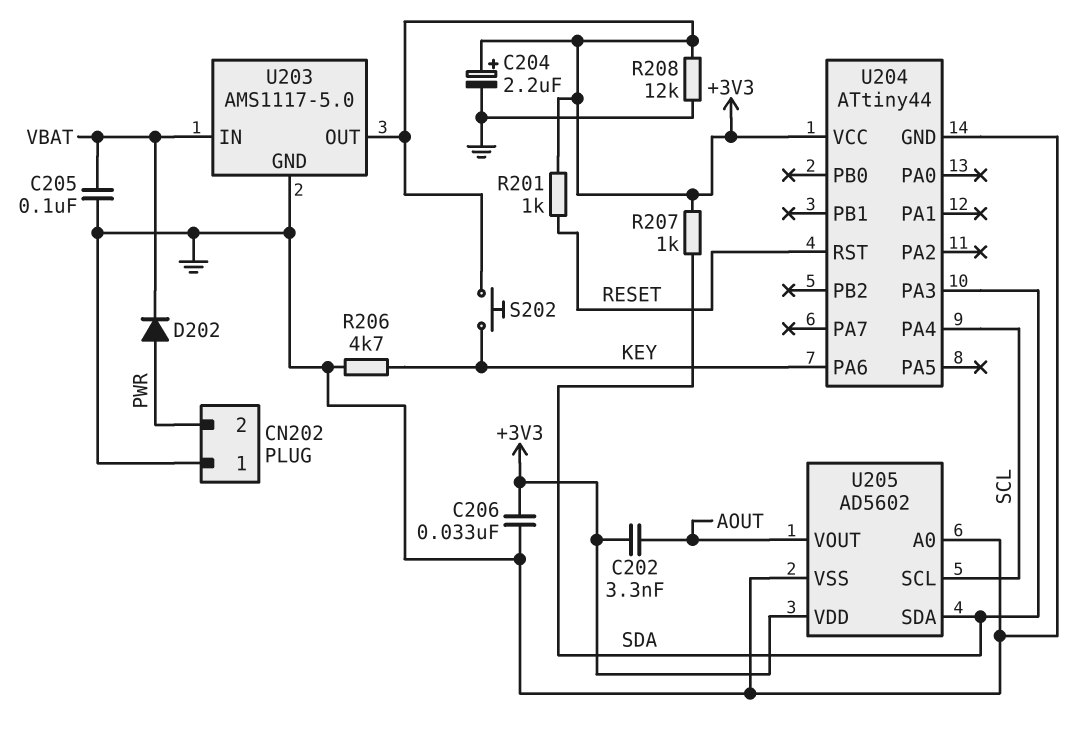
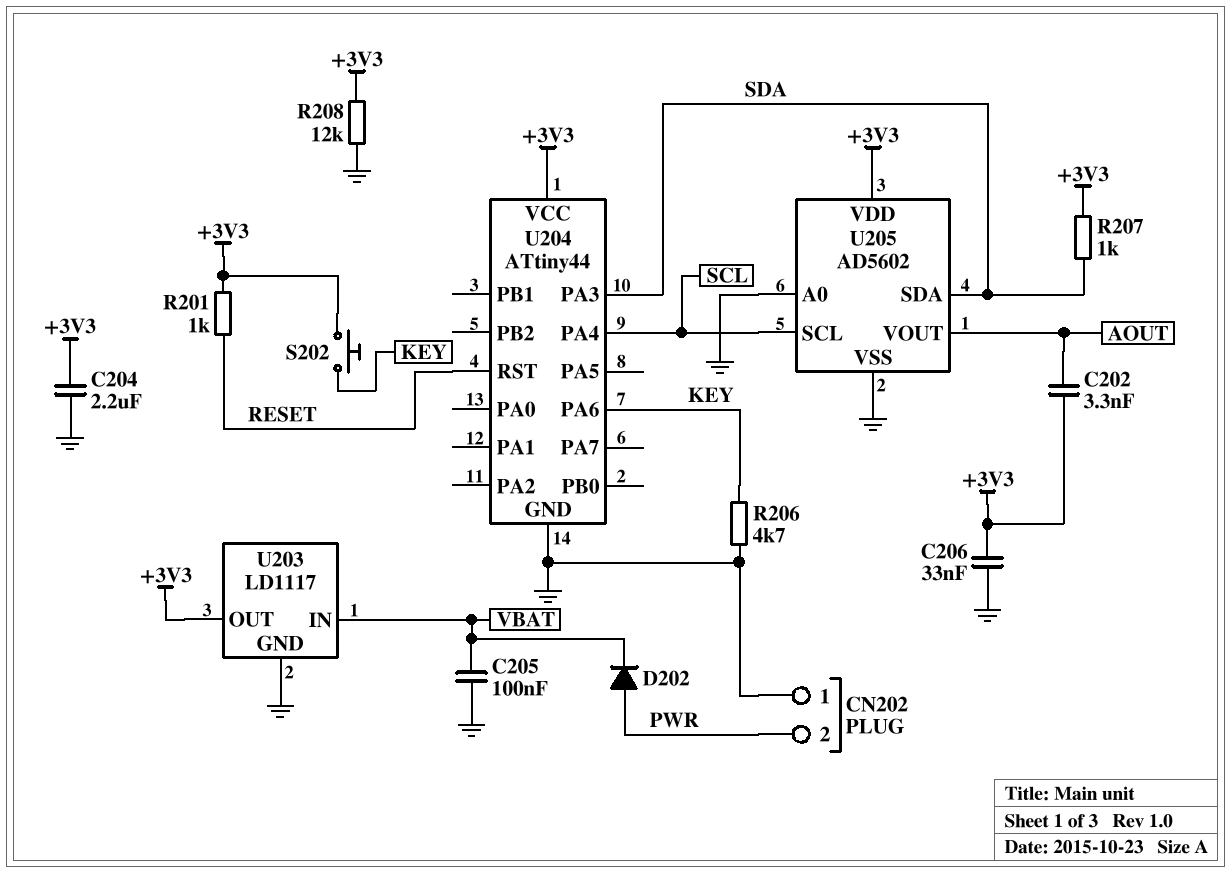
C204: 2.2uF (plus +3V3, minus GND) -> 2.2uF (+3V3, GND)
U203: AMS1117-5.0 -> LD1117

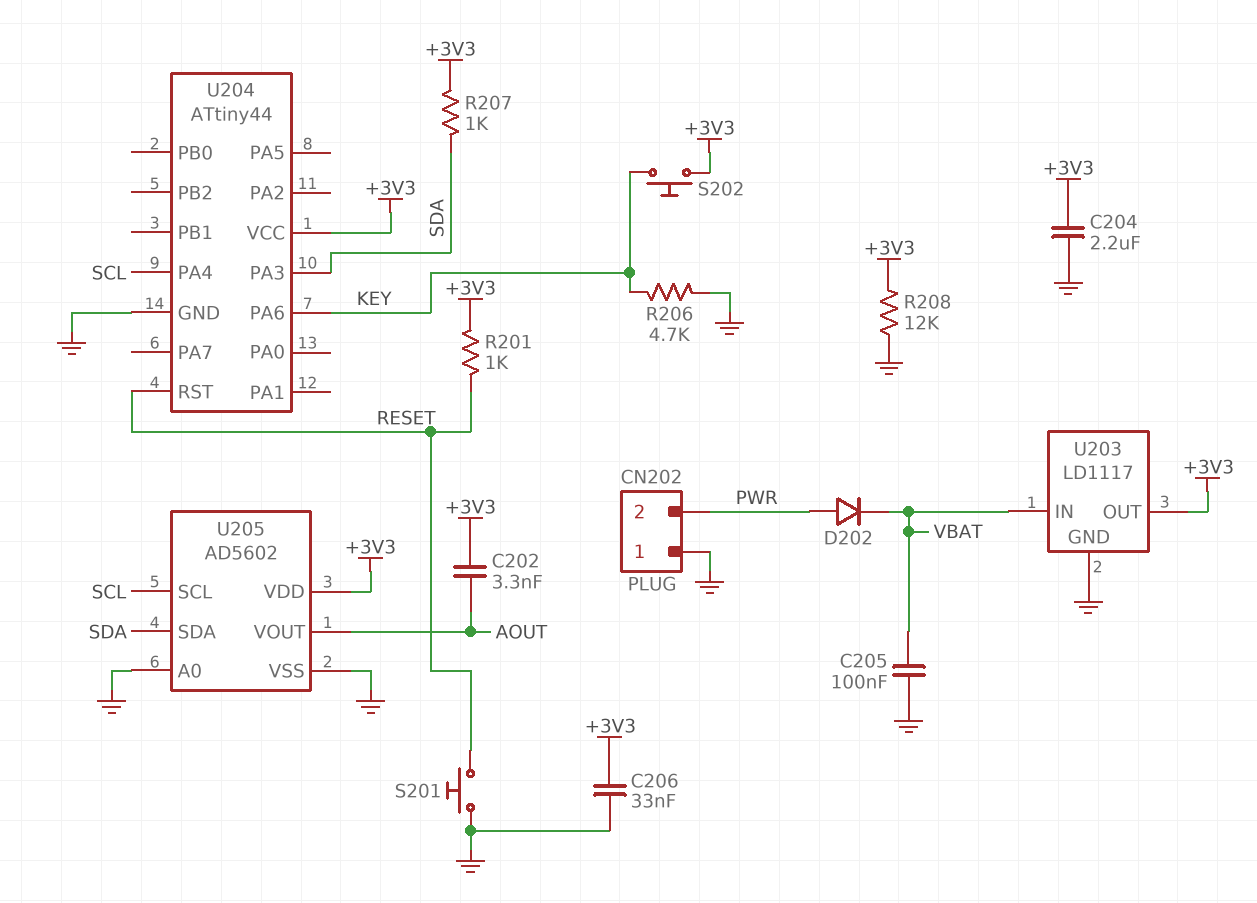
S201: none -> button (GND, RESET)

